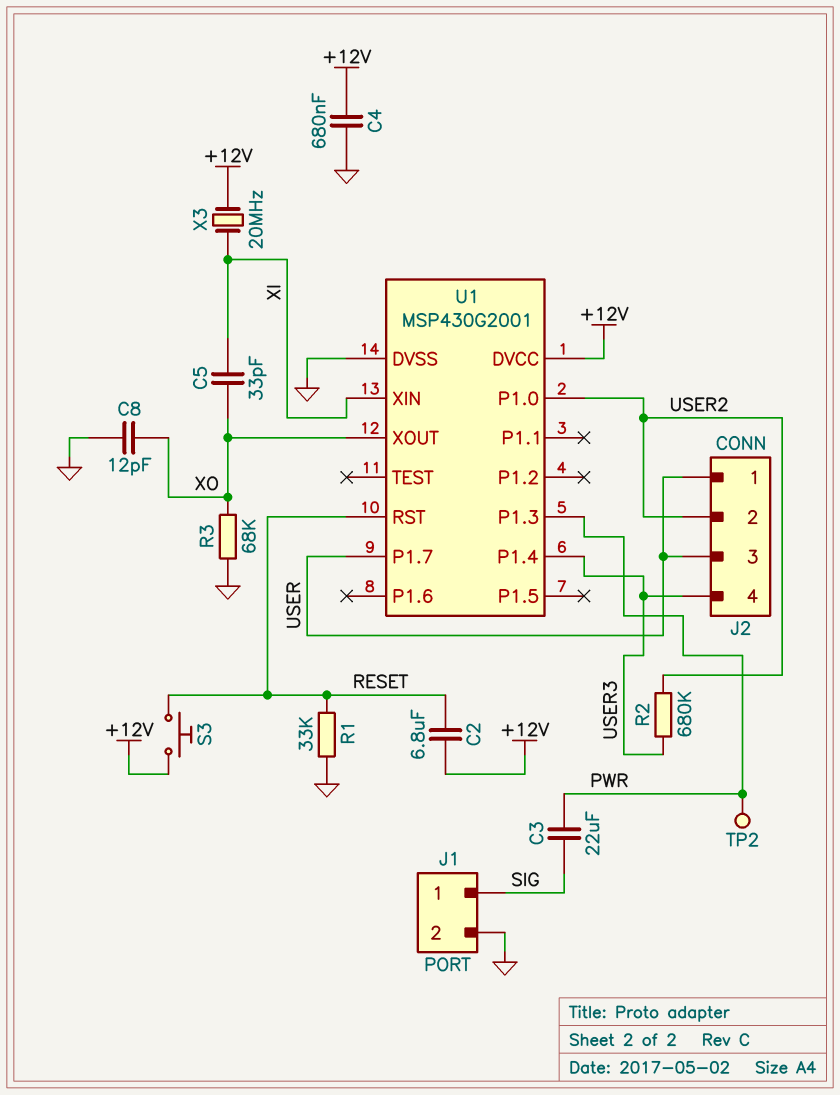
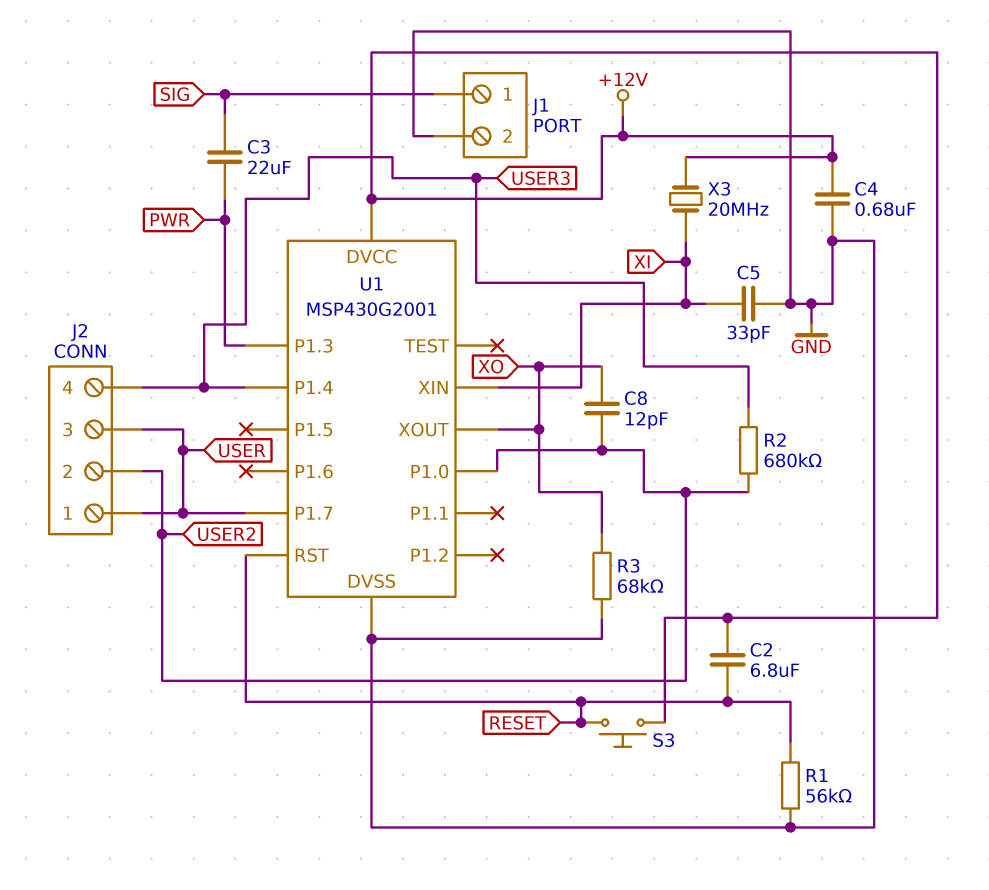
C5: 33pF (XI, XO) -> 33pF (GND, XI)
C8: 12pF (GND, XO) -> 12pF (USER2, XO)
R1: 33k (GND, RESET) -> 56k (GND, RESET)
TP2: test point (PWR) -> none

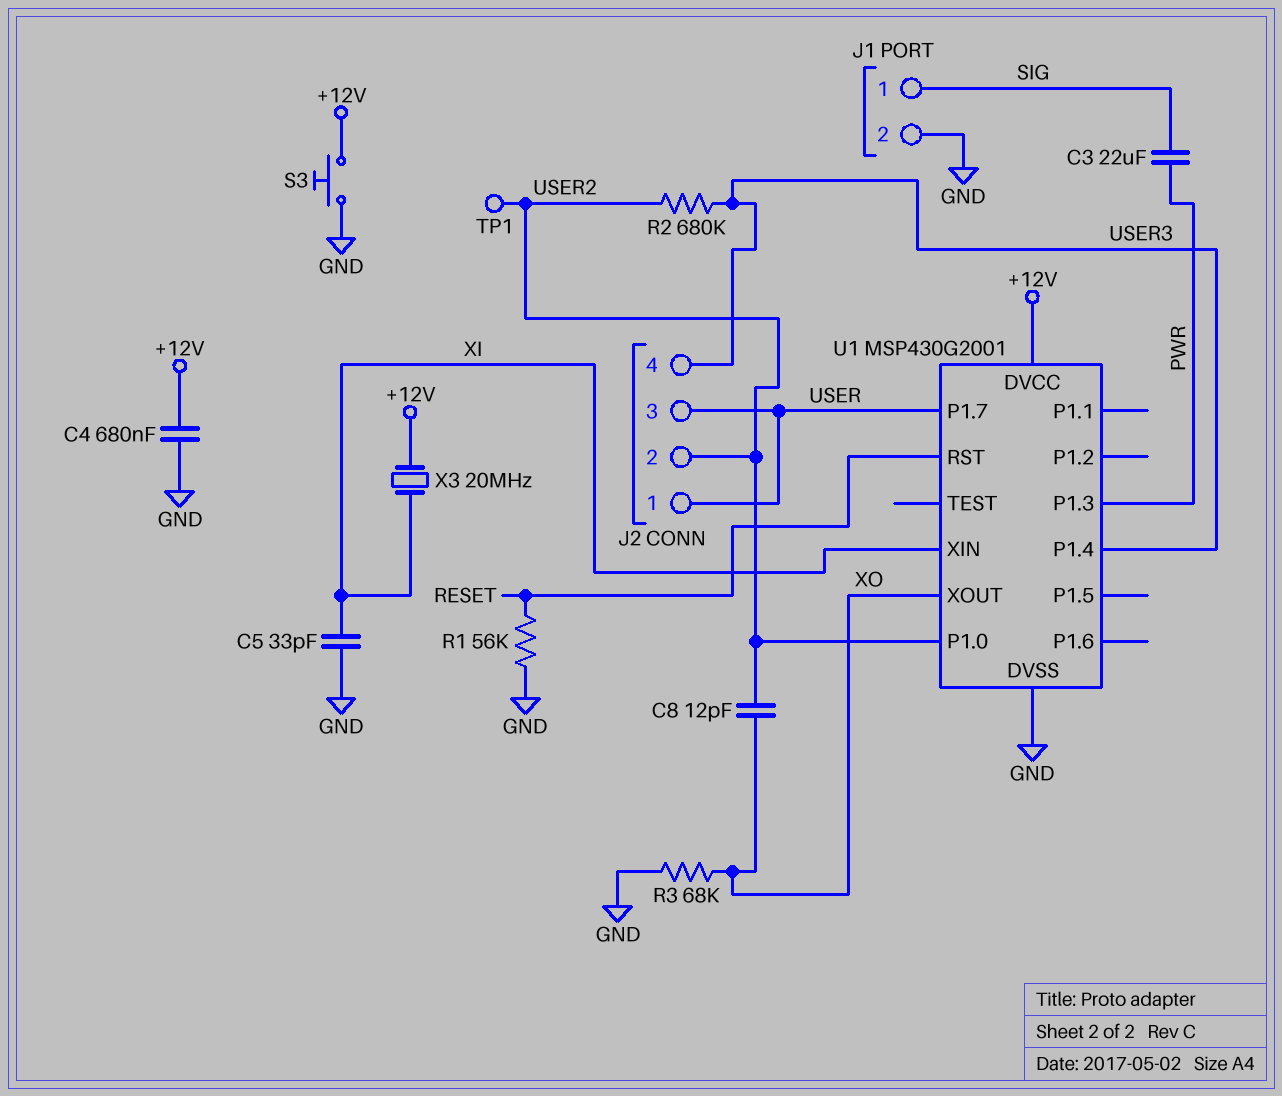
C2: 6.8uF (+12V, RESET) -> none
S3: button (+12V, RESET) -> button (+12V, GND)
TP1: none -> test point (USER2)

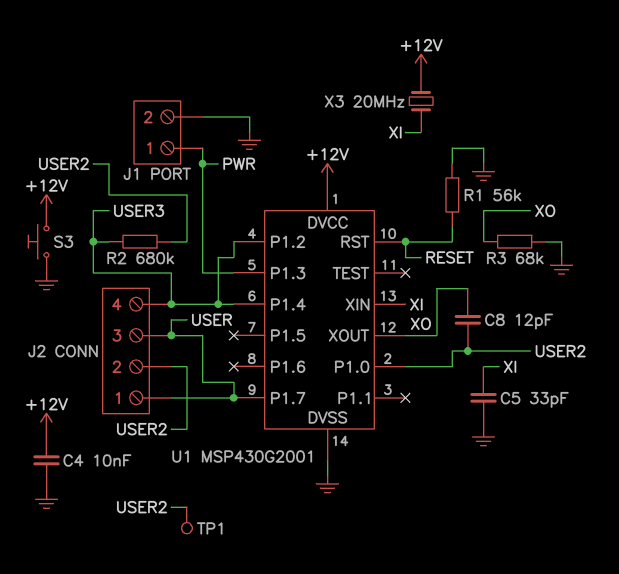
C3: 22uF (PWR, SIG) -> none
C4: 680nF (+12V, GND) -> 10nF (+12V, GND)
J1 pin 1: SIG -> PWR
U1 pin P1.2: none -> USER3

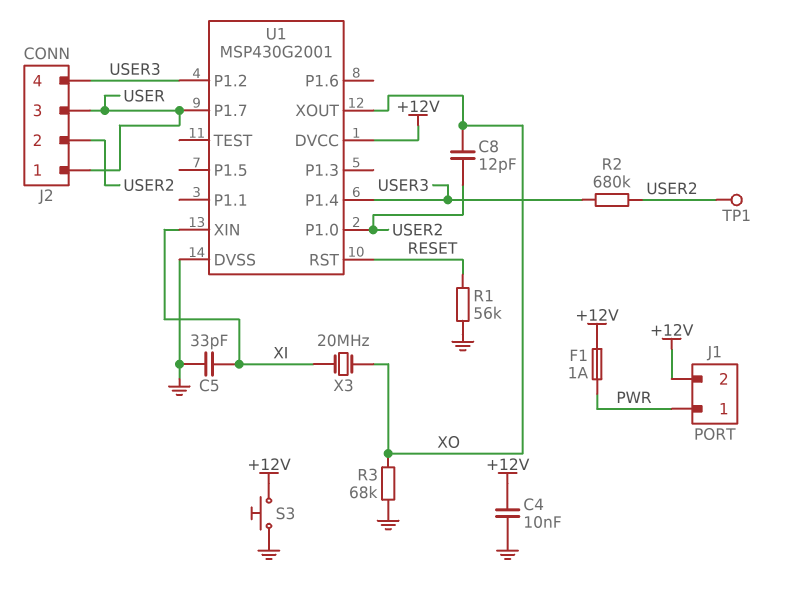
F1: none -> 1A (+12V, PWR)
J1 pin 2: GND -> +12V
U1 pin P1.3: PWR -> none
X3: 20MHz (+12V, XI) -> 20MHz (XI, XO)

